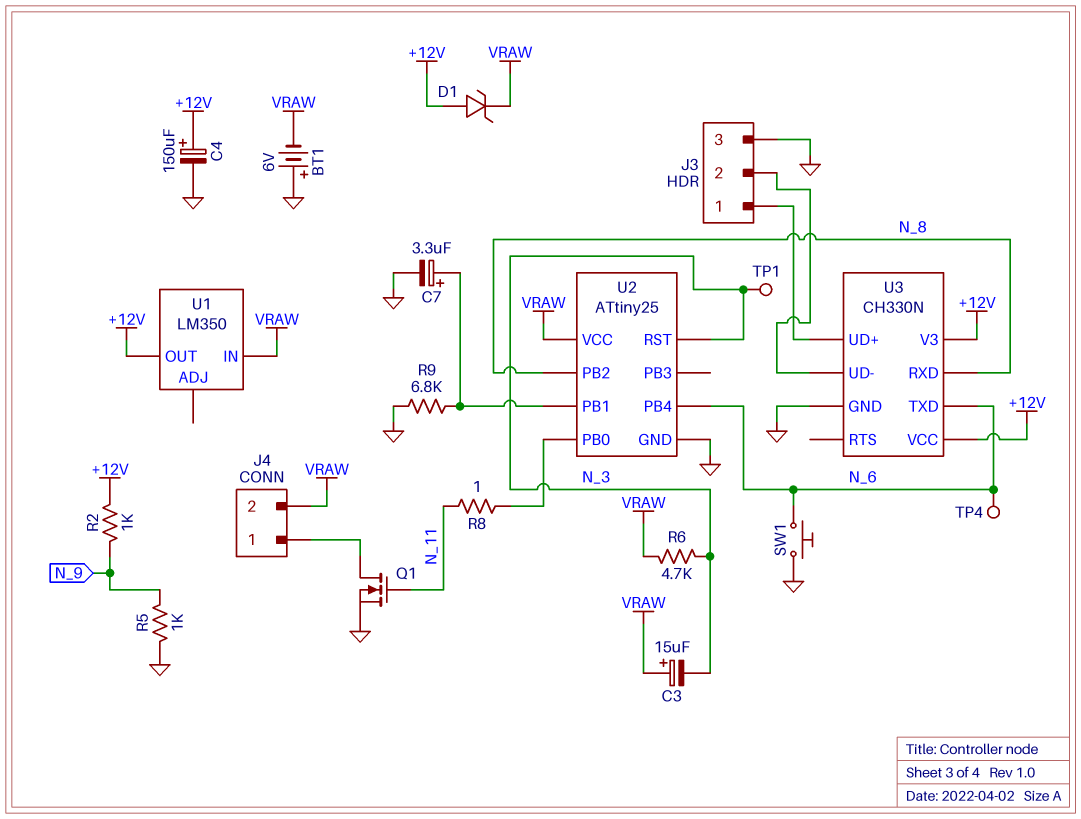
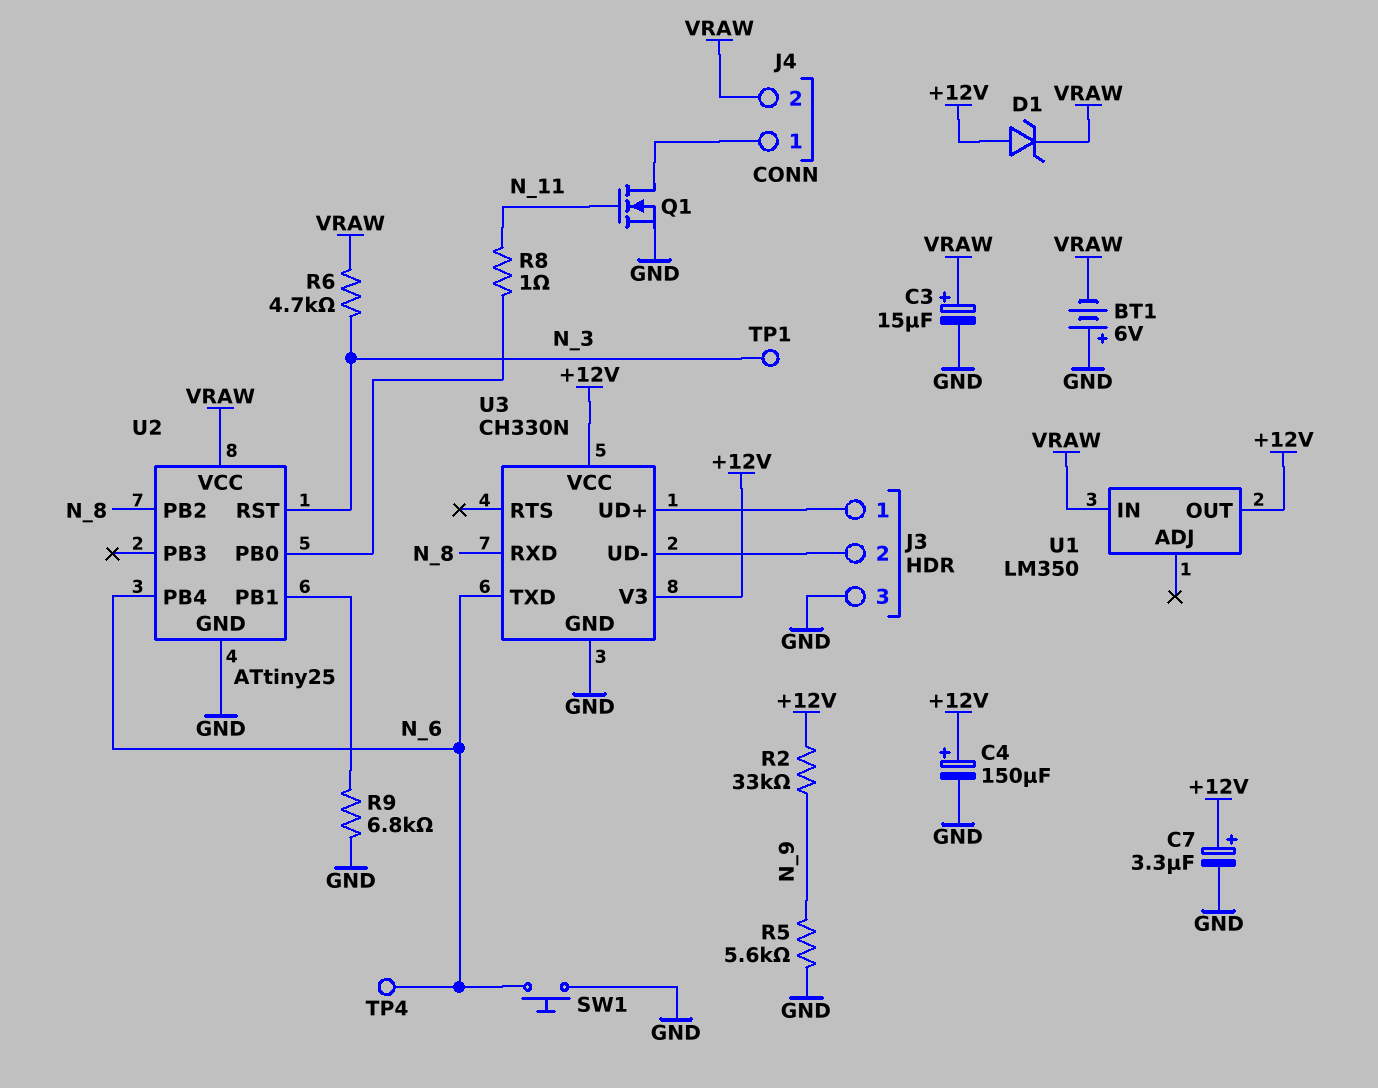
C3: 15uF (plus VRAW, minus N_3) -> 15uF (plus VRAW, minus GND)
C7: 3.3uF (plus U2/PB1, minus GND) -> 3.3uF (plus +12V, minus GND)
R2: 1k (+12V, N_9) -> 33k (+12V, N_9)
R5: 1k (GND, N_9) -> 5.6k (GND, N_9)

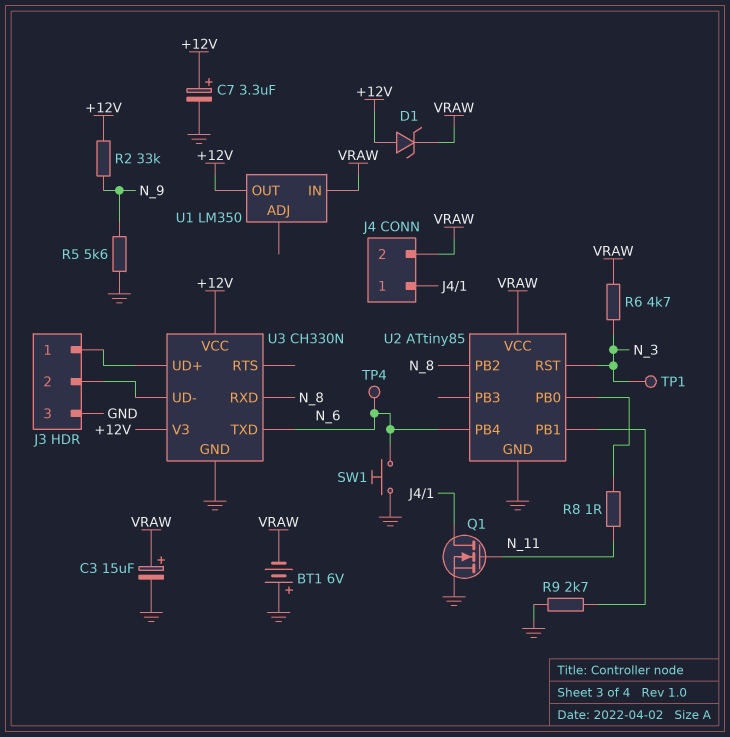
C4: 150uF (plus +12V, minus GND) -> none
R9: 6.8k (GND, U2/PB1) -> 2.7k (GND, U2/PB1)
U2: ATtiny25 -> ATtiny85

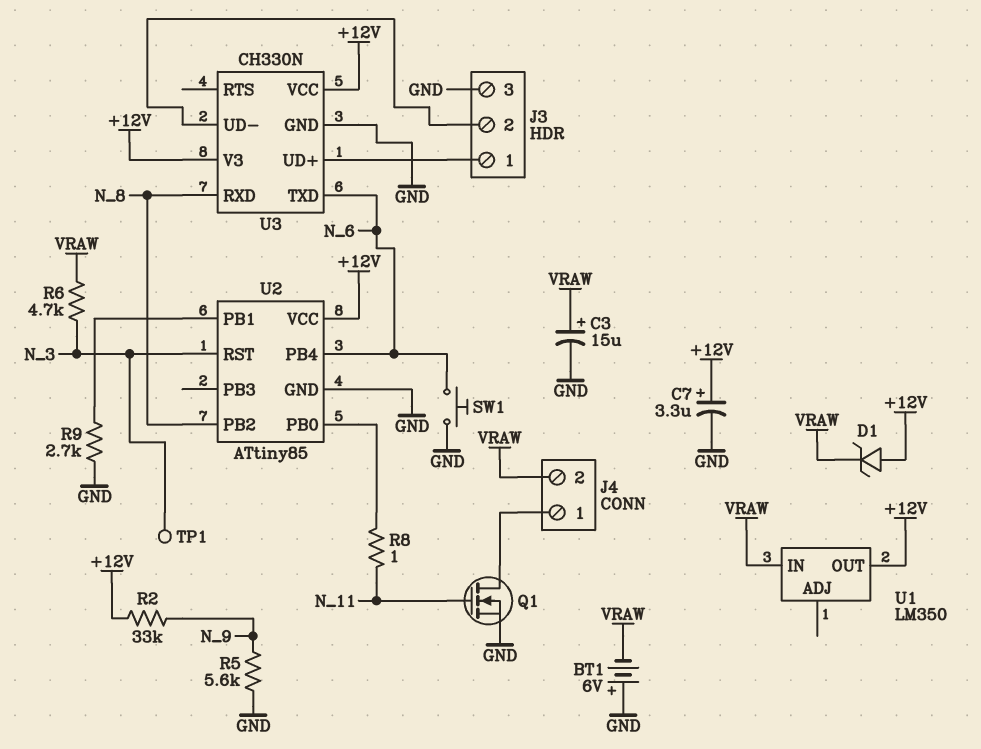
TP4: test point (N_6) -> none
U2 pin VCC: VRAW -> +12V

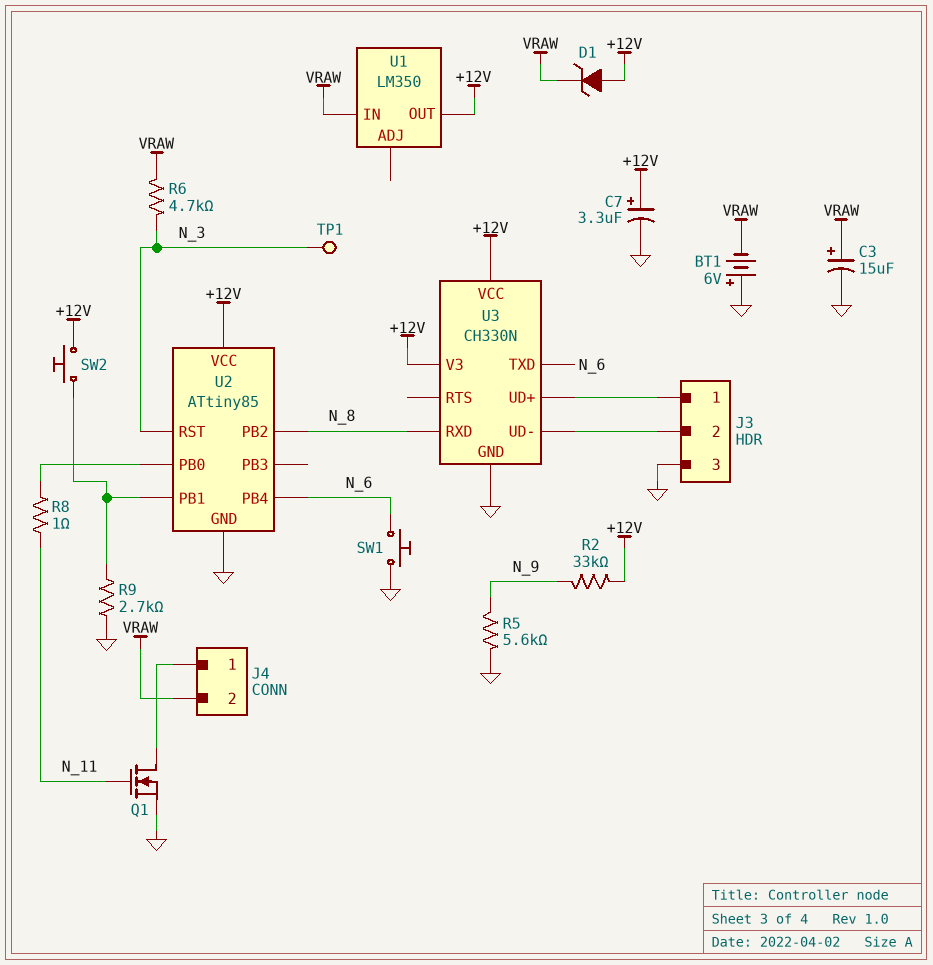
SW2: none -> button (+12V, U2/PB1)

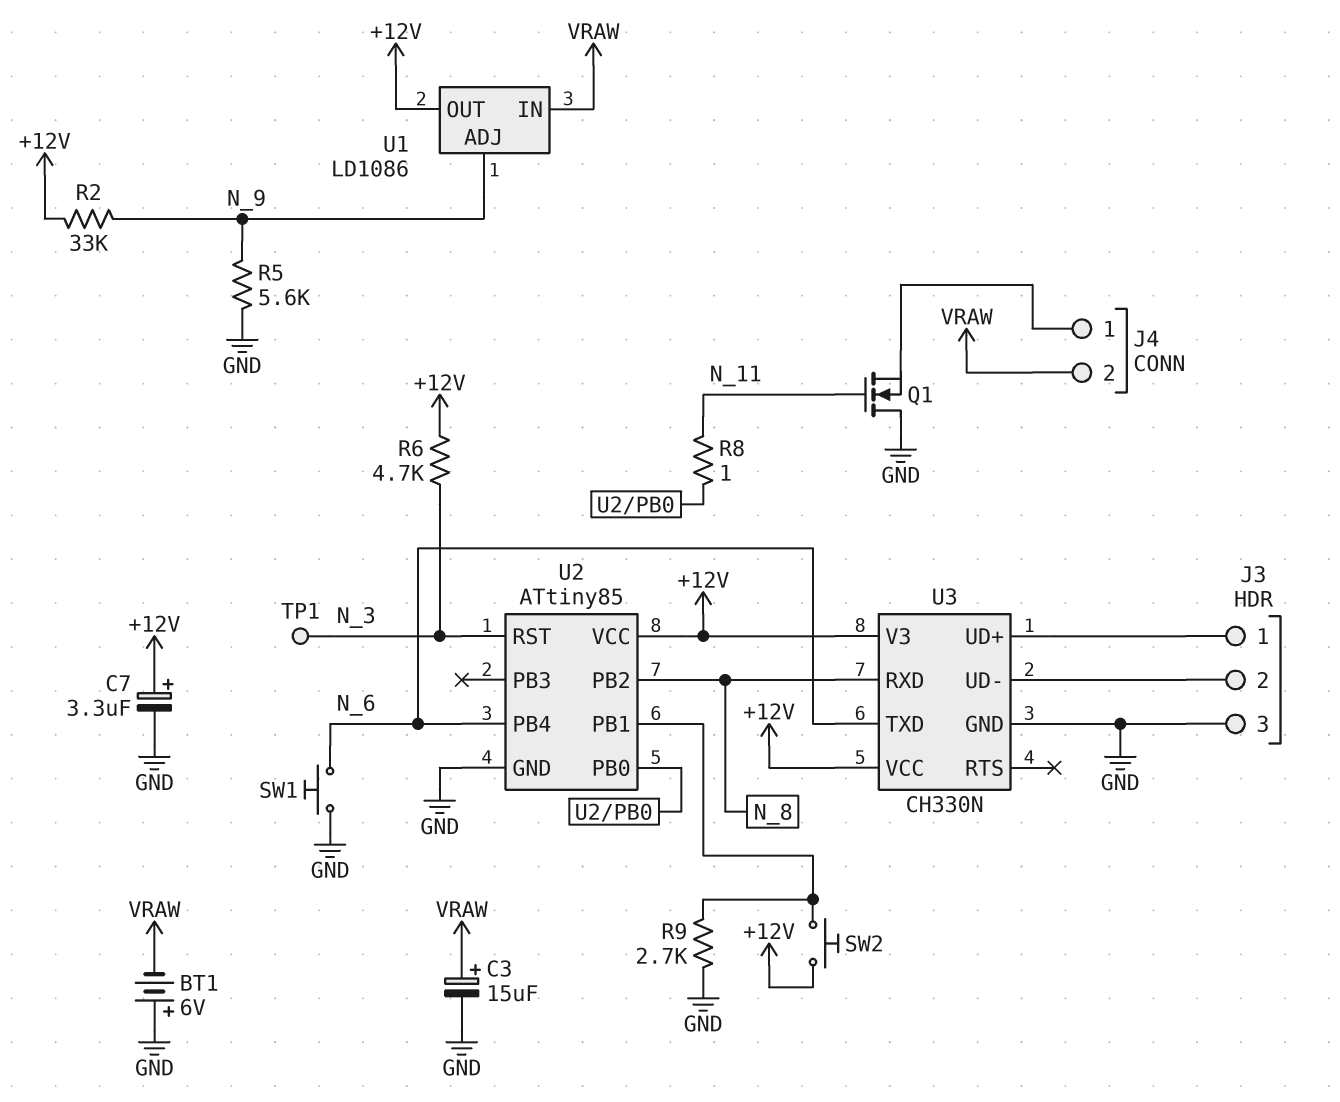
D1: zener (A +12V, K VRAW) -> none
Q1: NMOS (G N_11, D J4/1, S GND) -> NMOS (G N_11, D GND, S J4/1)
R6: 4.7k (N_3, VRAW) -> 4.7k (+12V, N_3)
U1: LM350 -> LD1086
U1 pin ADJ: none -> N_9

